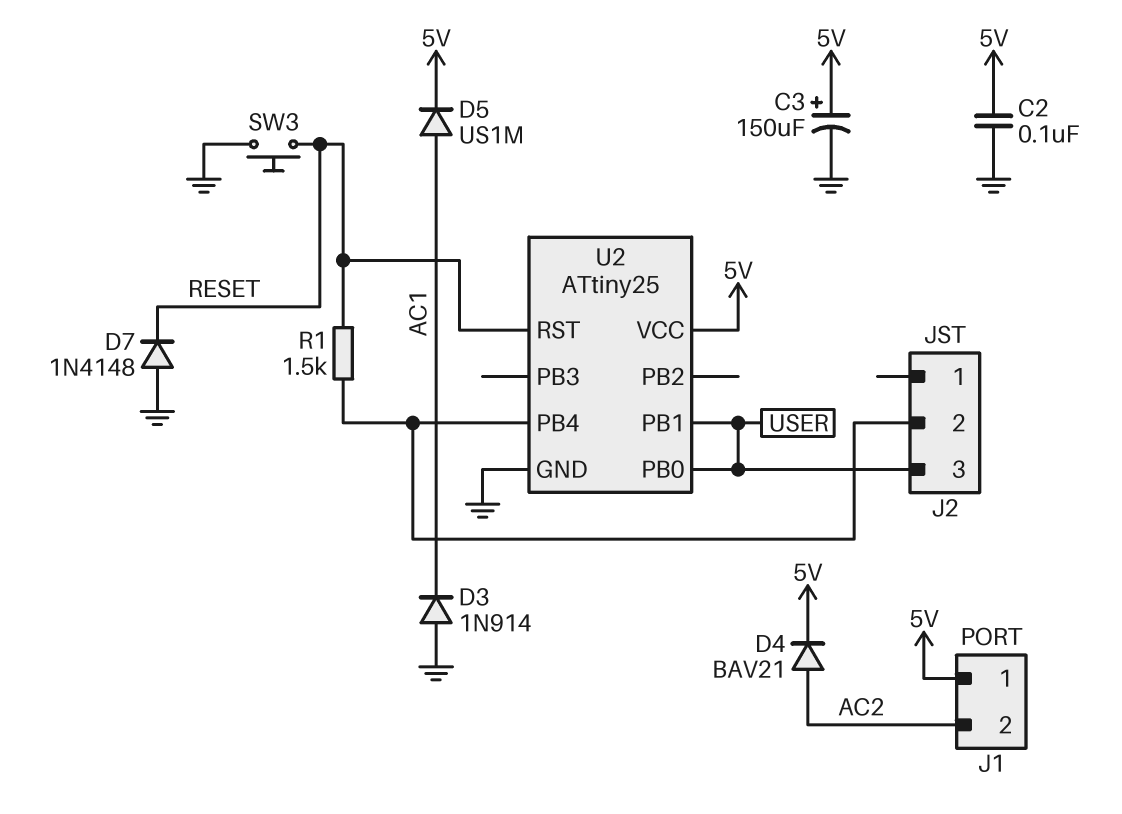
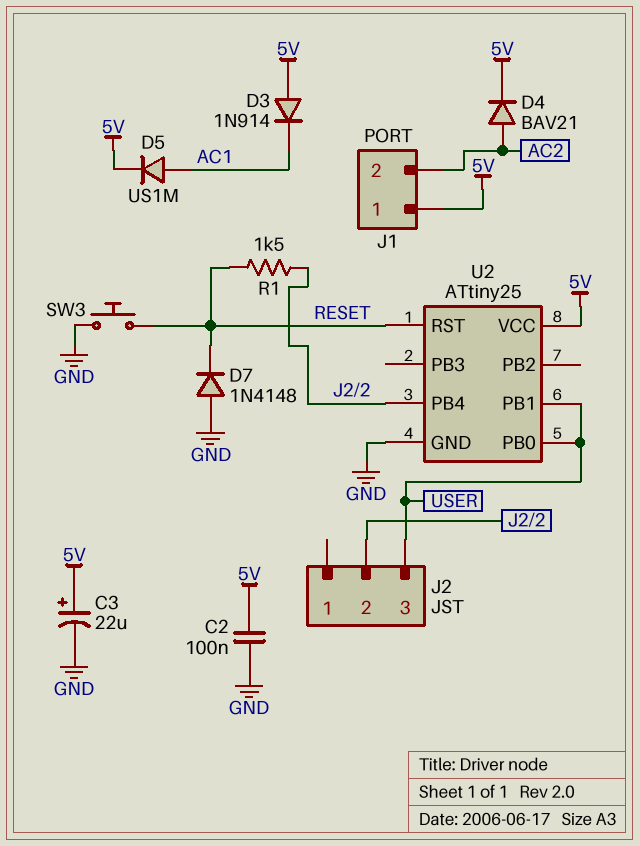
C3: 150uF (plus 5V, minus GND) -> 22uF (plus 5V, minus GND)
D3: diode 1N914 (A GND, K AC1) -> diode 1N914 (A 5V, K AC1)

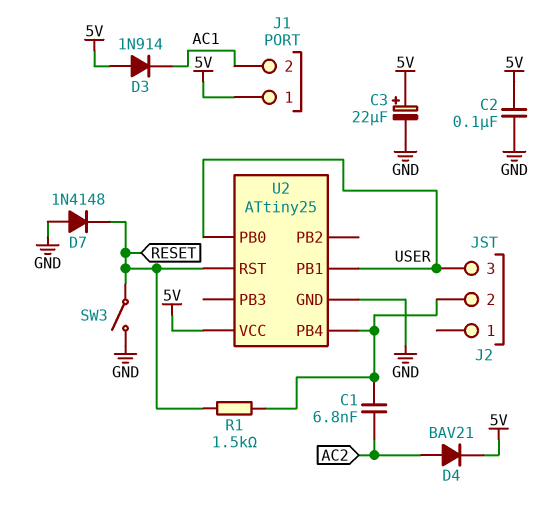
C1: none -> 6.8nF (AC2, J2/2)
D5: diode US1M (A AC1, K 5V) -> none
J1 pin 2: AC2 -> AC1
SW3: button (GND, RESET) -> switch (GND, RESET)

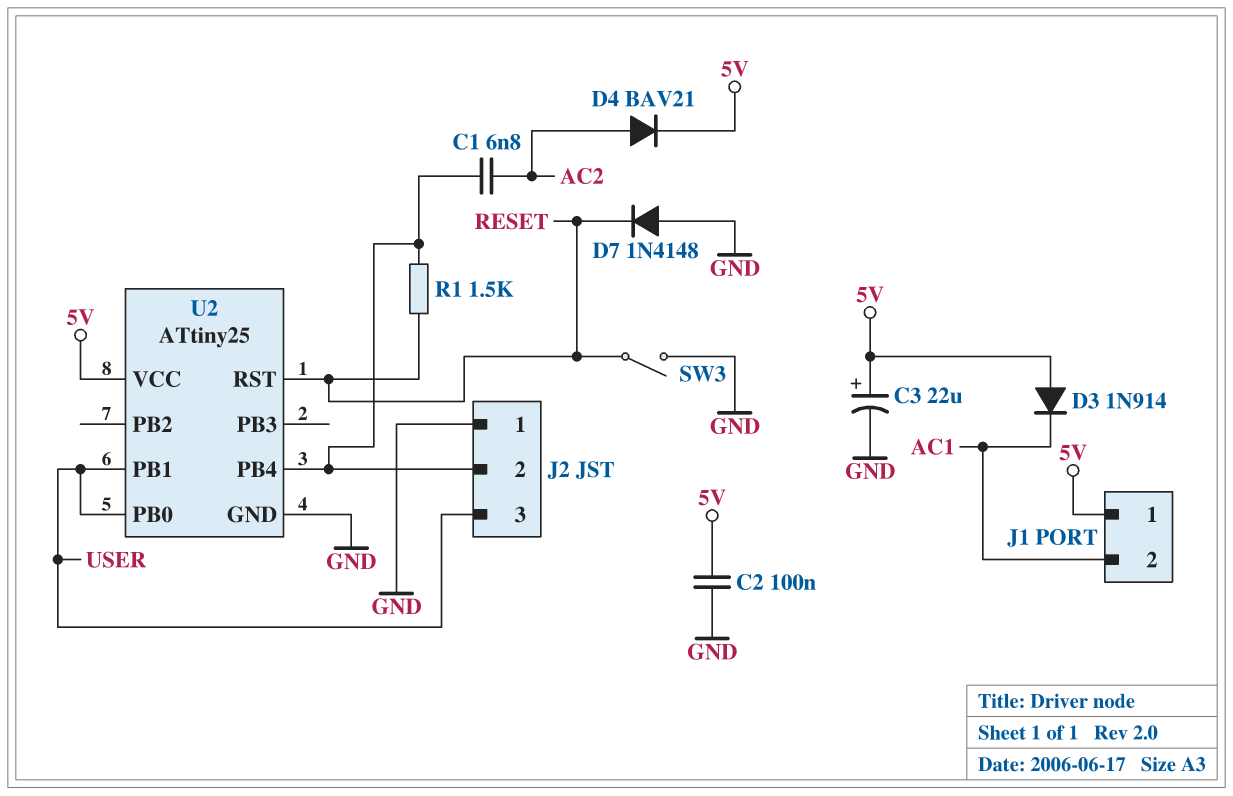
J2 pin 1: none -> GND

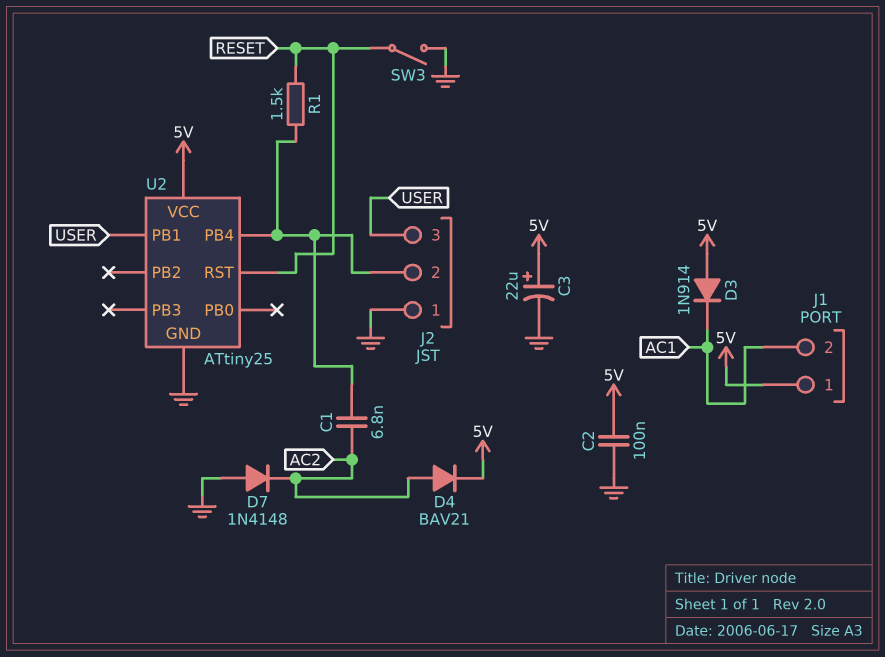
D7: diode 1N4148 (A GND, K RESET) -> diode 1N4148 (A GND, K AC2)
U2 pin PB0: USER -> none

